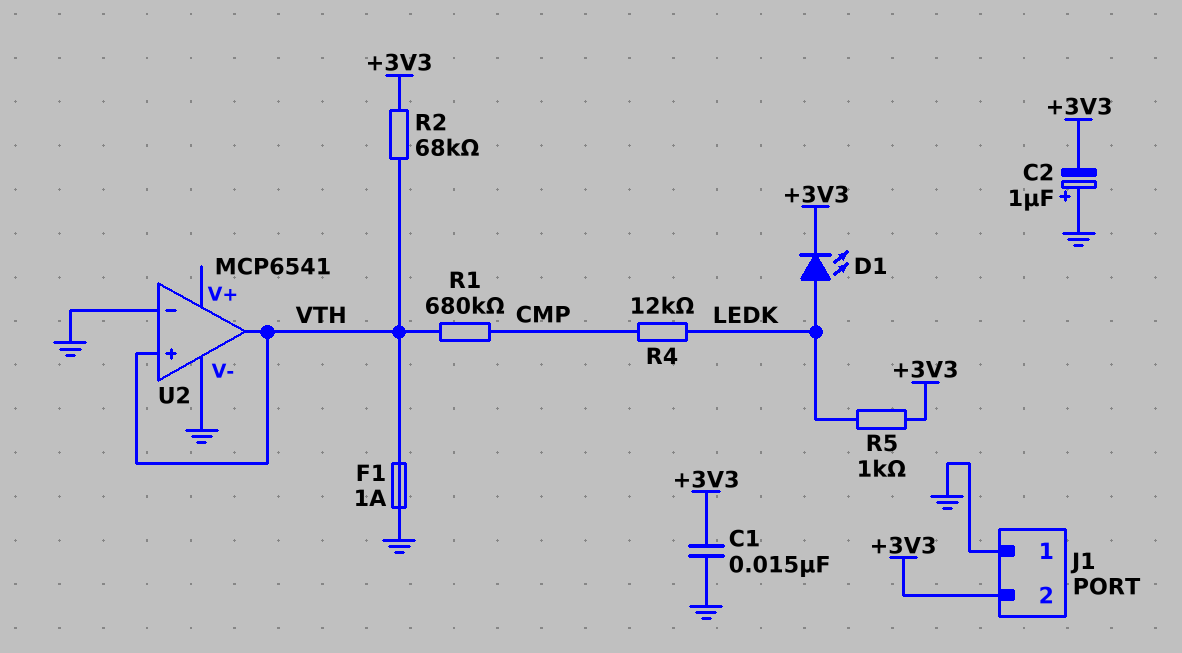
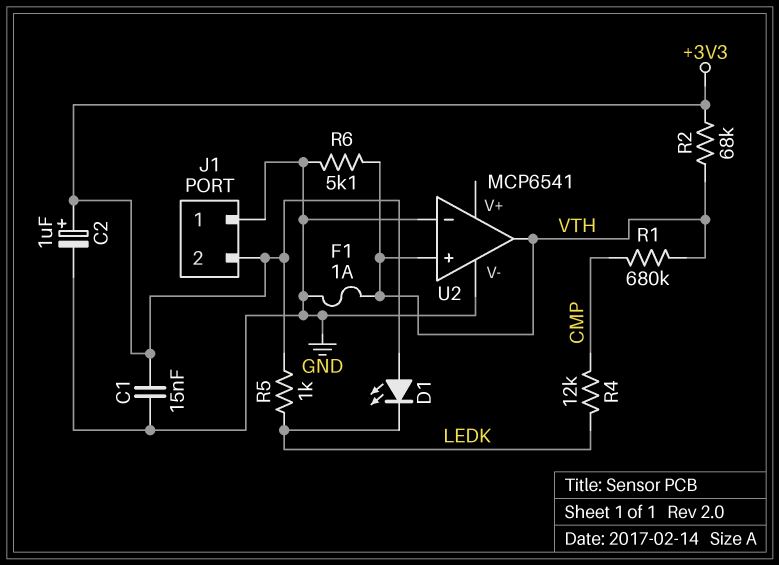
C2: 1uF (plus GND, minus +3V3) -> 1uF (plus +3V3, minus GND)
D1: LED (A LEDK, K +3V3) -> LED (A +3V3, K LEDK)
R6: none -> 5.1k (GND, VTH)

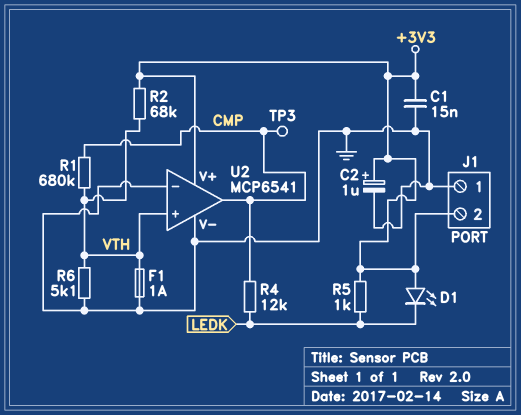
TP3: none -> test point (CMP)
U2 pin V+: none -> +3V3
U2 pin out: VTH -> CMP

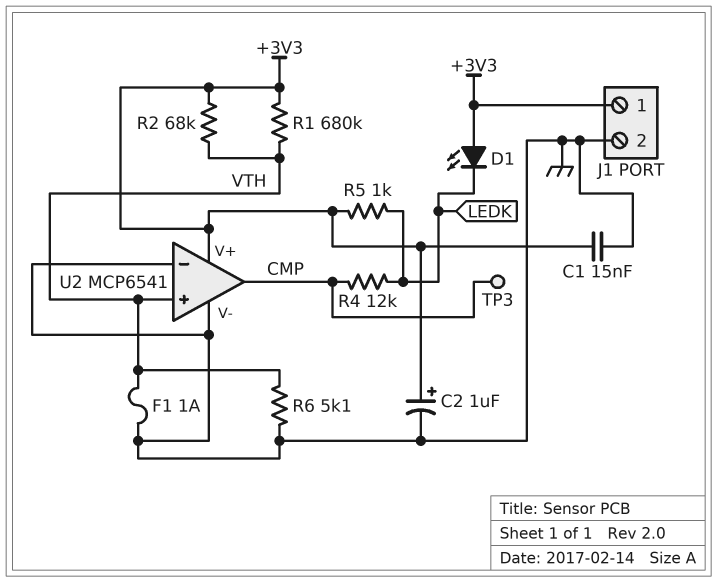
J1 pin 1: GND -> +3V3
J1 pin 2: +3V3 -> GND
R1: 680k (CMP, VTH) -> 680k (+3V3, VTH)

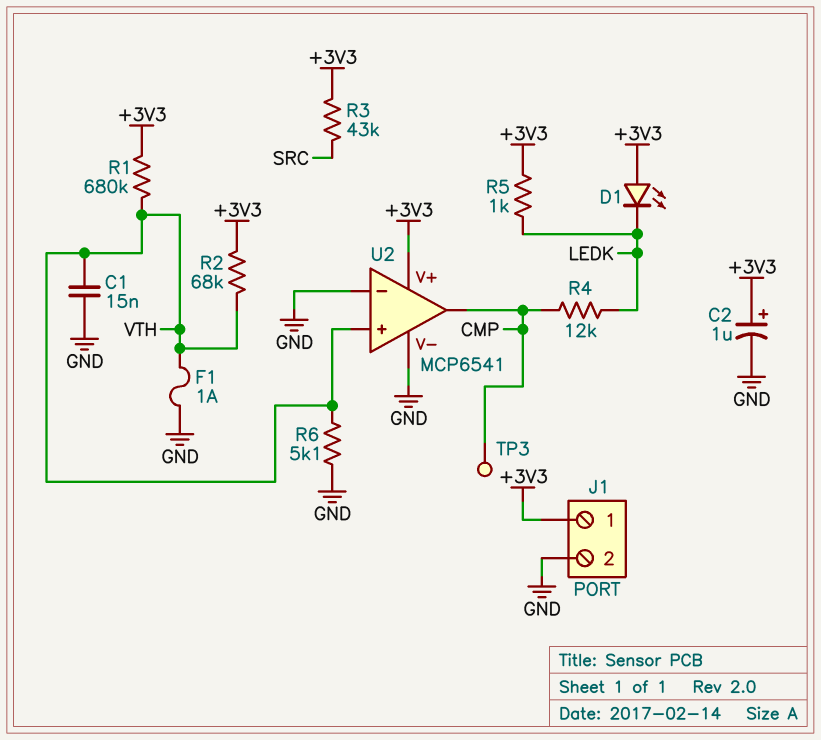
C1: 15nF (+3V3, GND) -> 15nF (GND, VTH)
R3: none -> 43k (+3V3, SRC)

